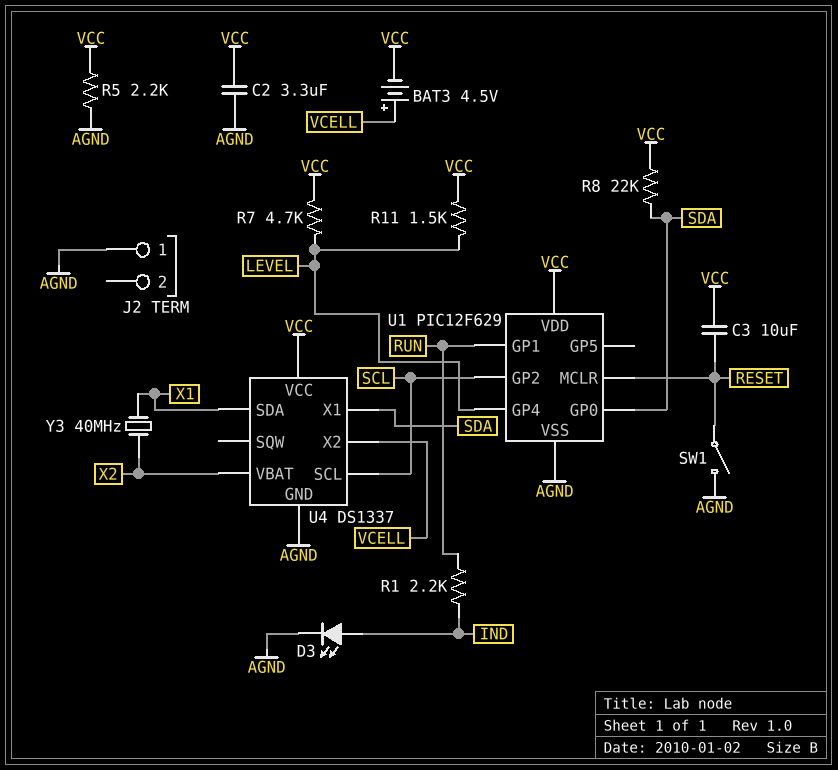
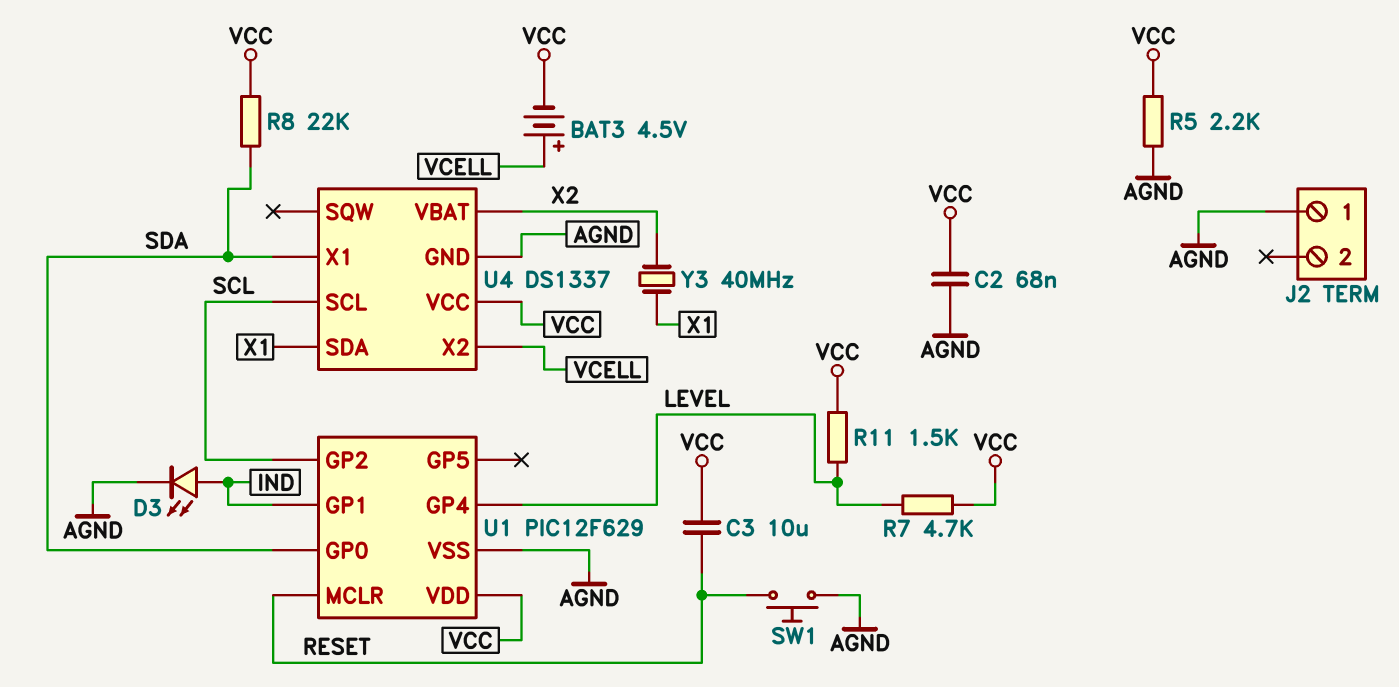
C2: 3.3uF (AGND, VCC) -> 68nF (AGND, VCC)
R1: 2.2k (IND, RUN) -> none
SW1: switch (AGND, RESET) -> button (AGND, RESET)
U1 pin GP1: RUN -> IND

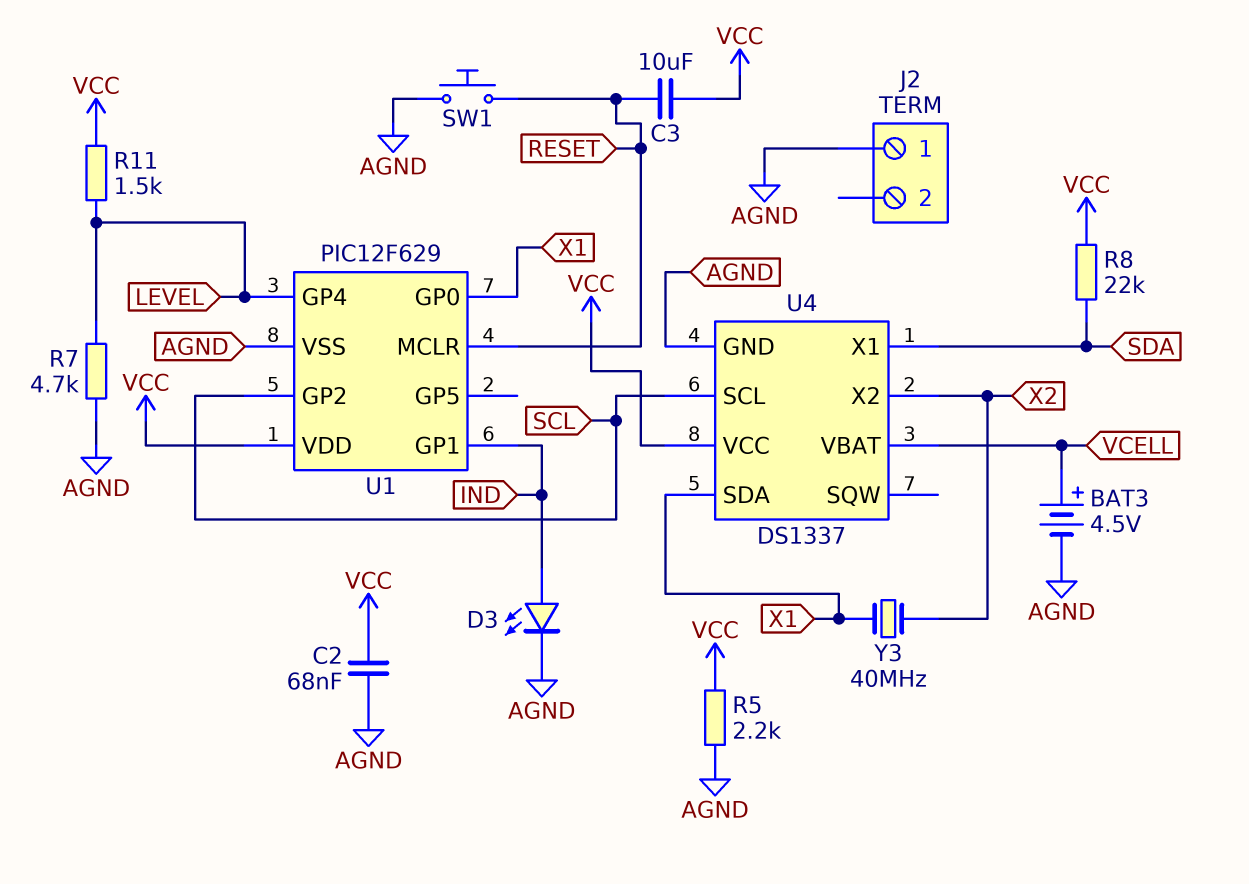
BAT3: 4.5V (plus VCELL, minus VCC) -> 4.5V (plus VCELL, minus AGND)
R7: 4.7k (LEVEL, VCC) -> 4.7k (AGND, LEVEL)
U1 pin GP0: SDA -> X1
U4 pin VBAT: X2 -> VCELL
U4 pin X2: VCELL -> X2

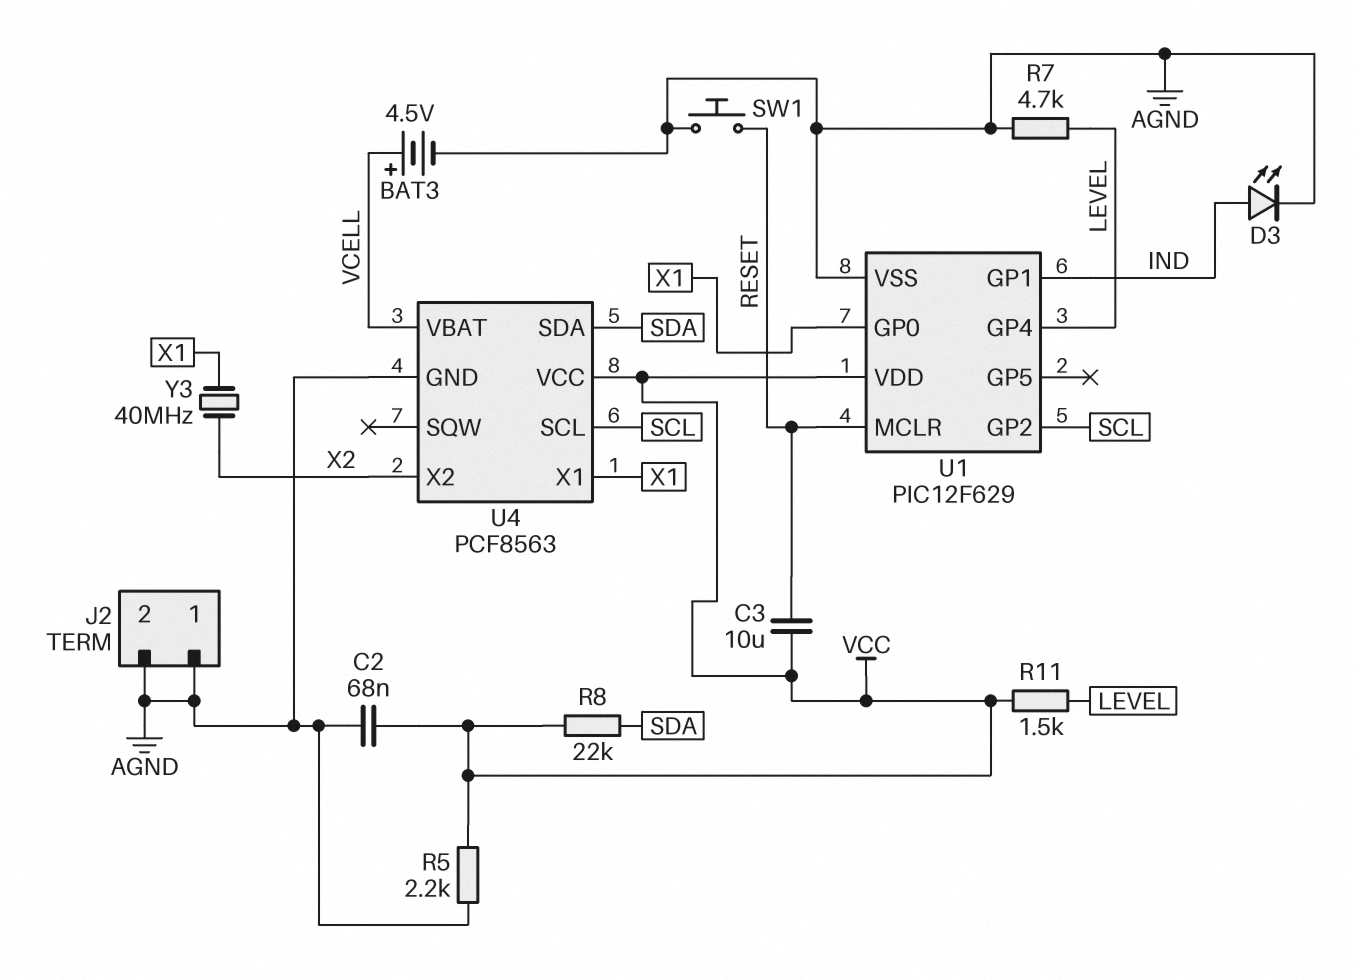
J2 pin 2: none -> AGND
U4: DS1337 -> PCF8563
U4 pin SDA: X1 -> SDA
U4 pin X1: SDA -> X1

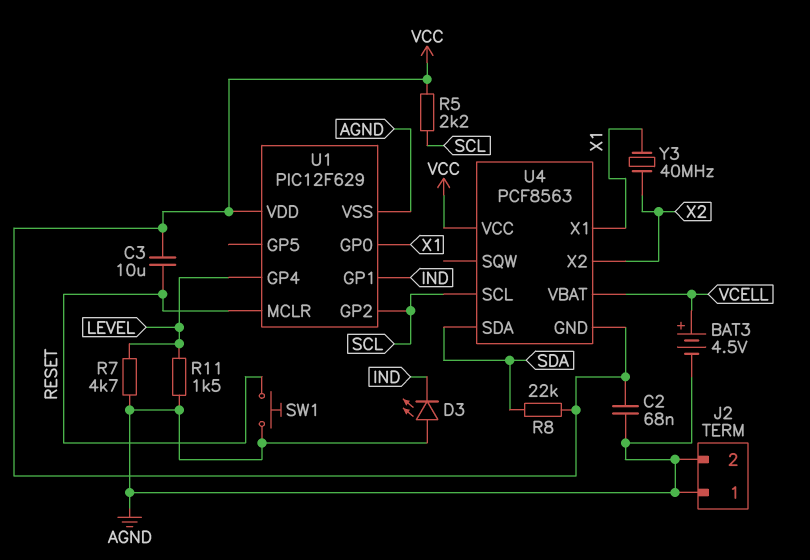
D3: LED (A IND, K AGND) -> LED (A AGND, K IND)
R5: 2.2k (AGND, VCC) -> 2.2k (SCL, VCC)
R11: 1.5k (LEVEL, VCC) -> 1.5k (AGND, LEVEL)
U4 pin GND: AGND -> VCC

